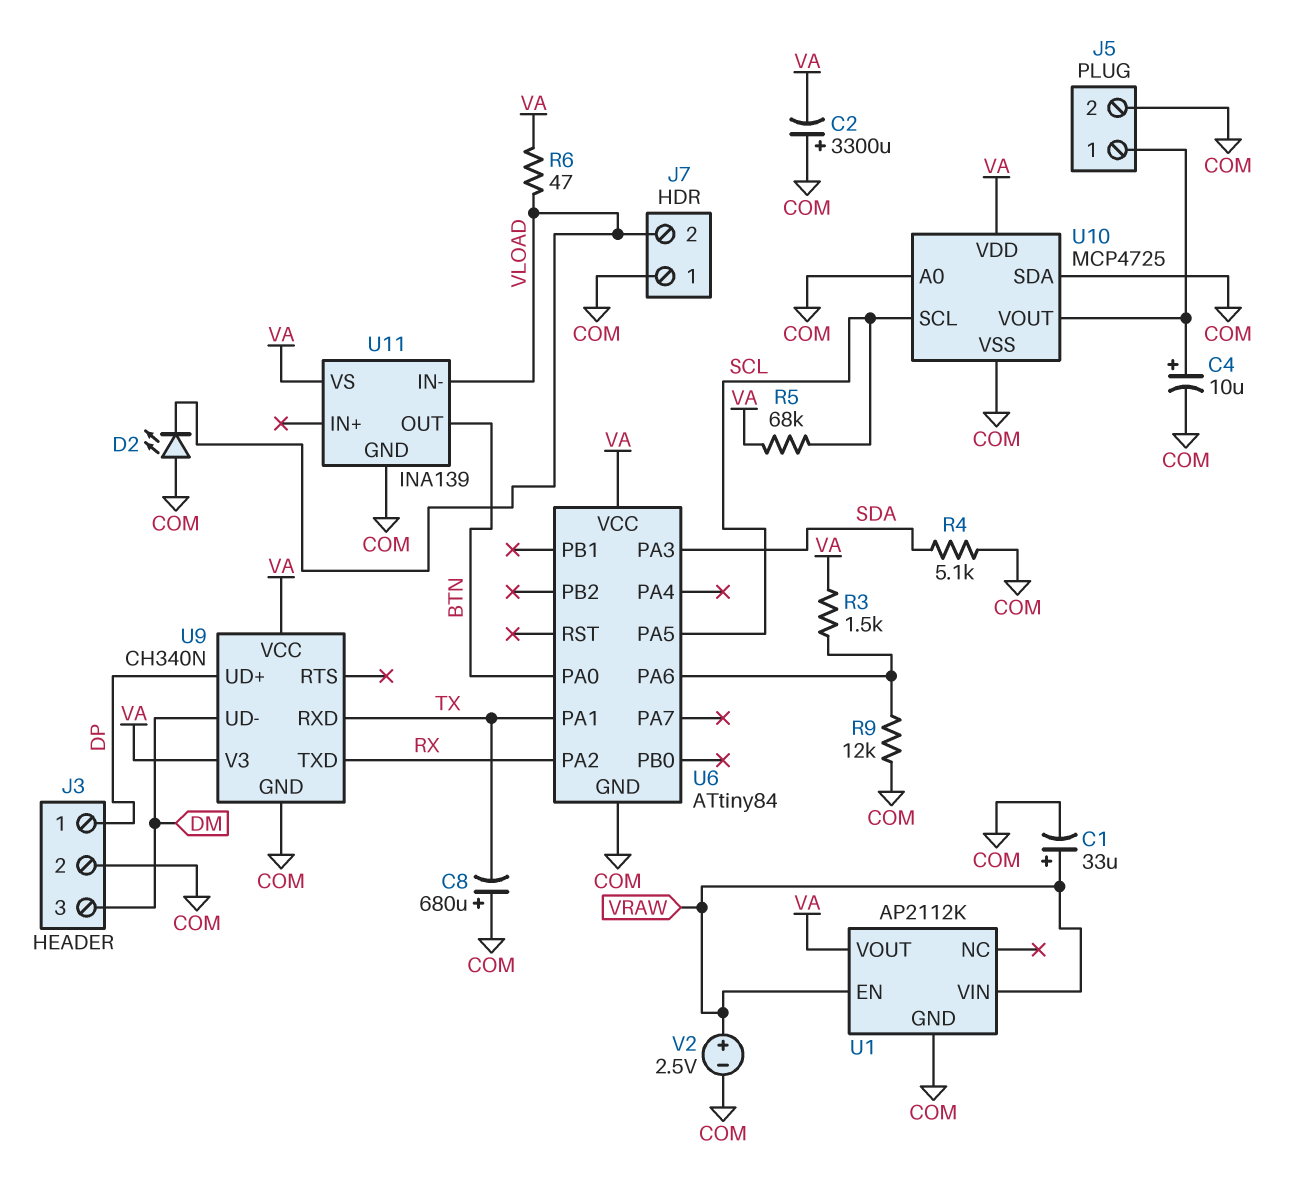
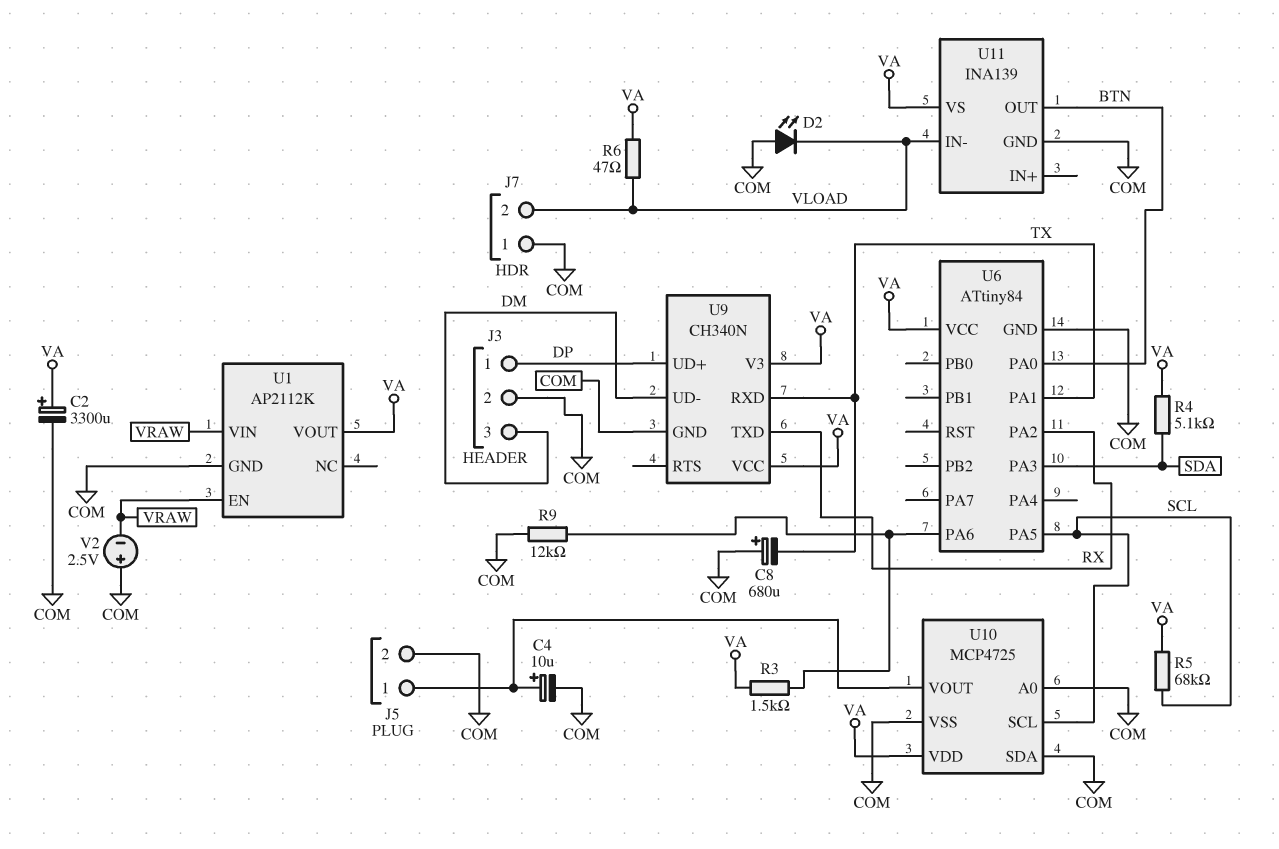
C1: 33uF (plus VRAW, minus COM) -> none
C2: 3300uF (plus COM, minus VA) -> 3300uF (plus VA, minus COM)
R4: 5.1k (COM, SDA) -> 5.1k (SDA, VA)
V2: 2.5V (plus VRAW, minus COM) -> 2.5V (plus COM, minus VRAW)

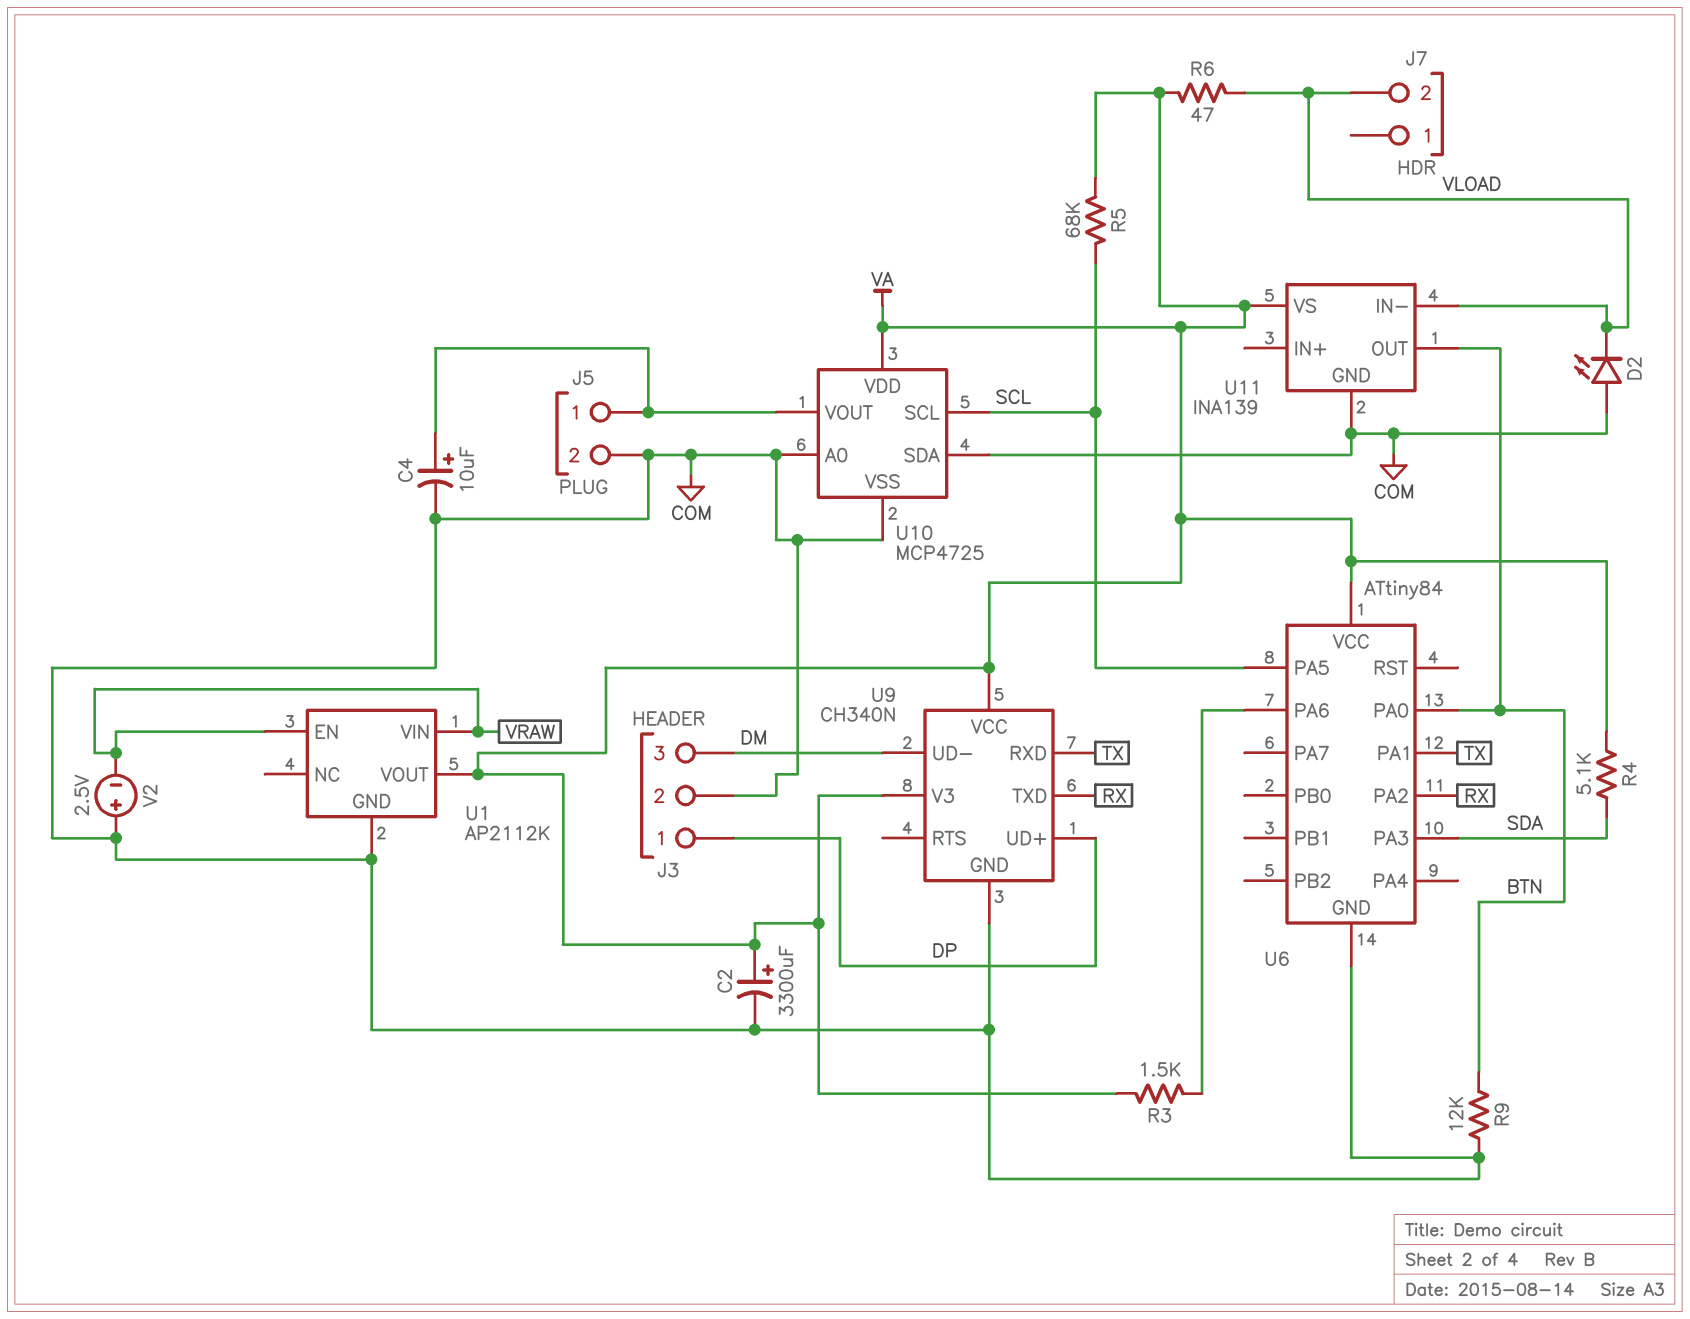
C8: 680uF (plus COM, minus TX) -> none
J7 pin 1: COM -> none
R9: 12k (COM, U6/PA6) -> 12k (BTN, COM)

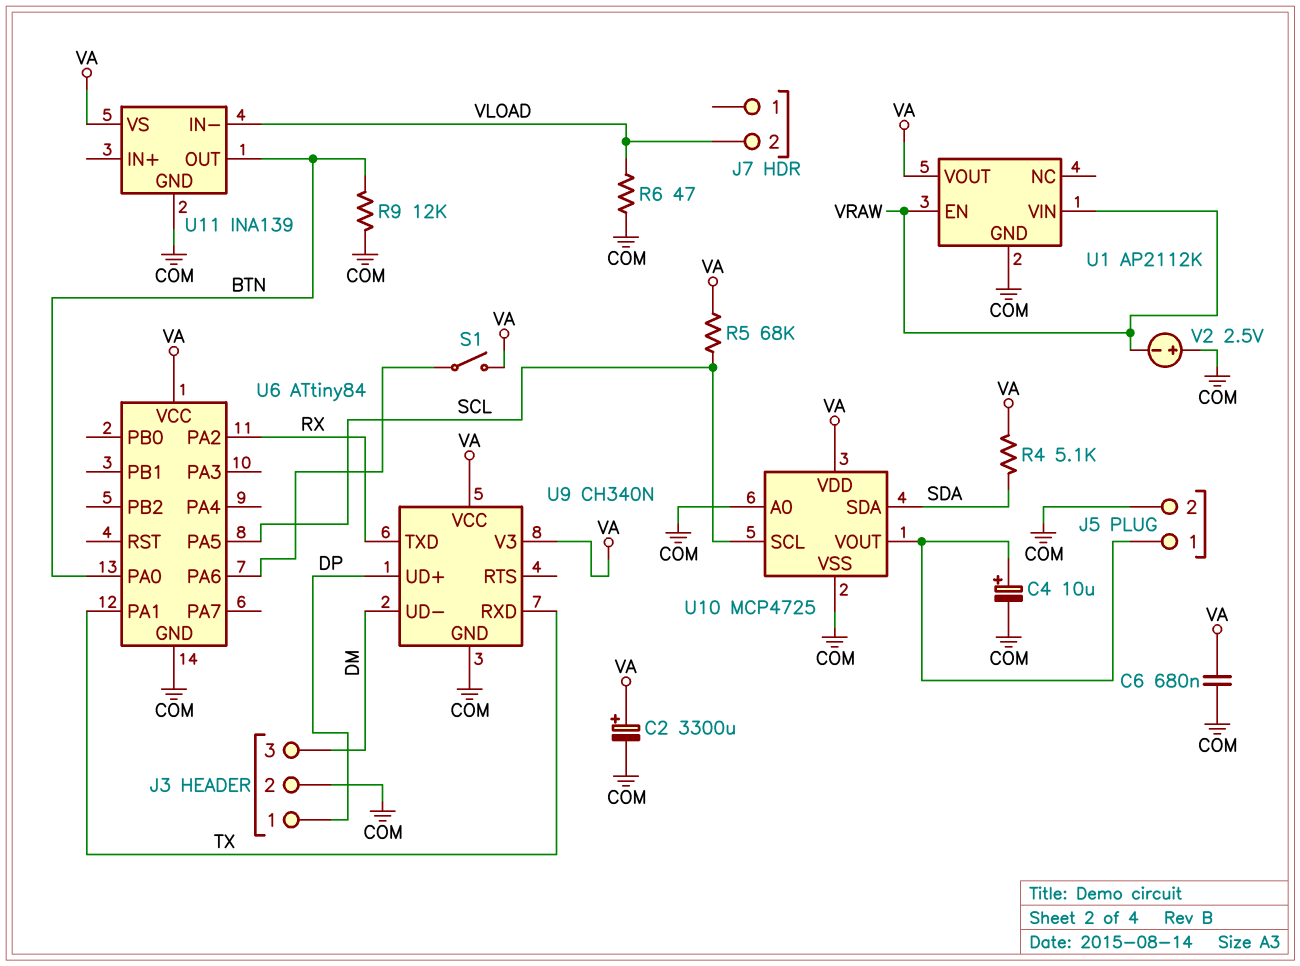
C6: none -> 680nF (COM, VA)
D2: LED (A COM, K VLOAD) -> none
R3: 1.5k (U6/PA6, VA) -> none
R6: 47 (VA, VLOAD) -> 47 (COM, VLOAD)
S1: none -> switch (U6/PA6, VA)
U6 pin PA3: SDA -> none
U10 pin SDA: COM -> SDA

